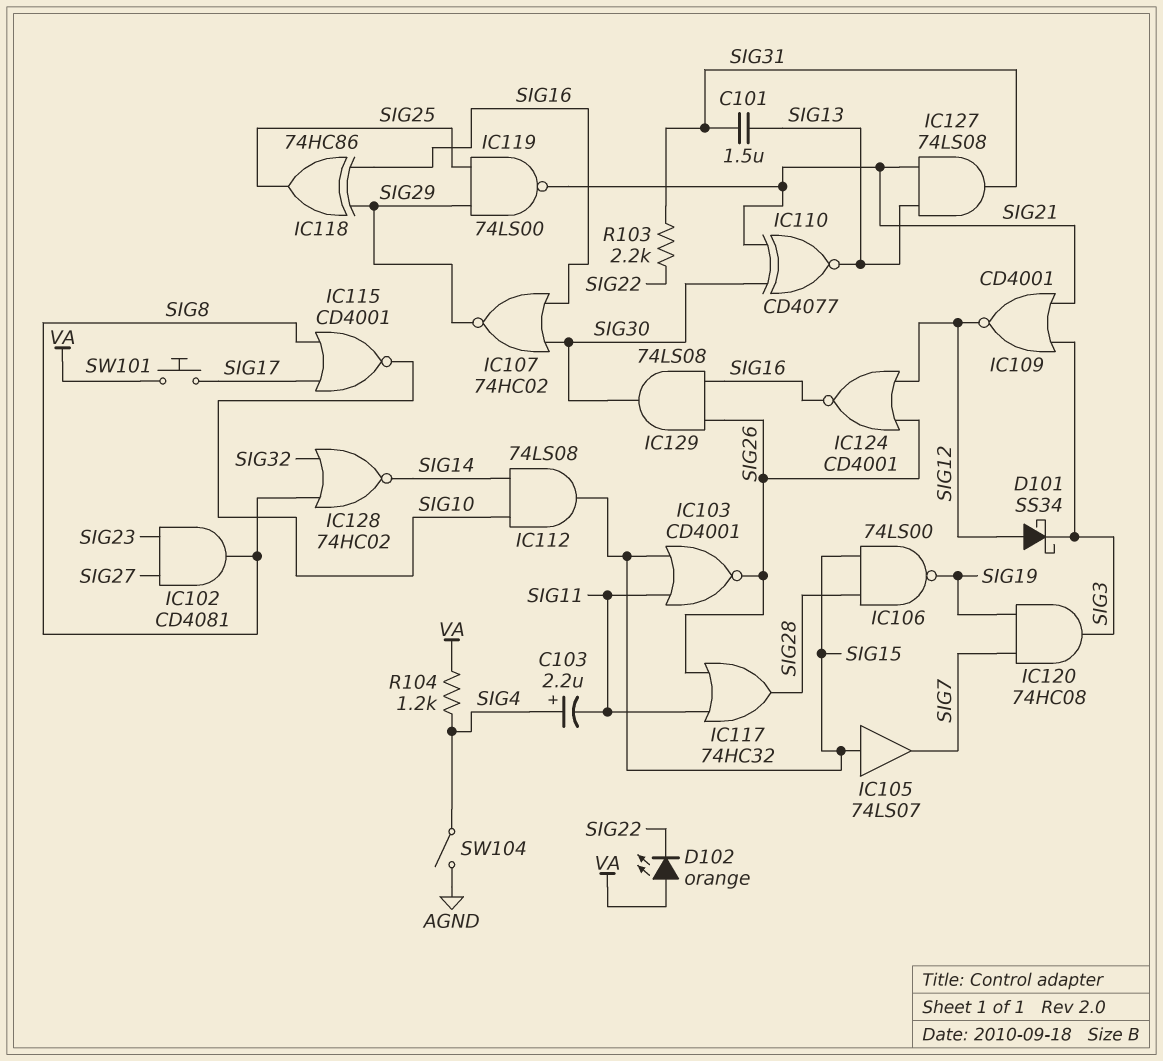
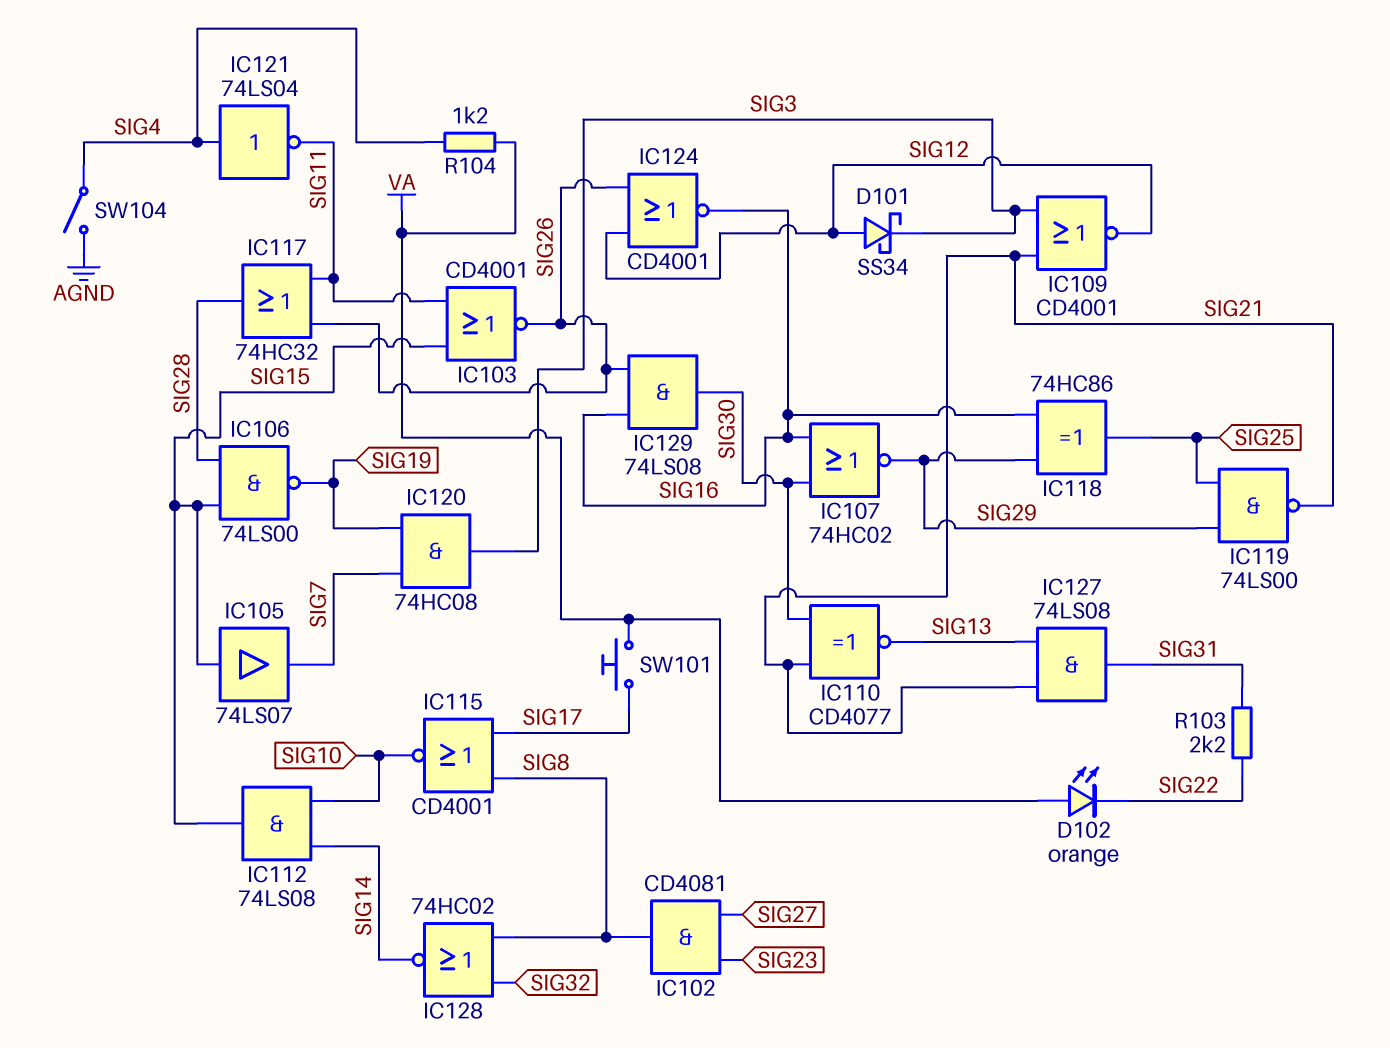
C101: 1.5uF (SIG13, SIG31) -> none
C103: 2.2uF (plus SIG4, minus SIG11) -> none
IC121: none -> NOT 74LS04 (in SIG4, out SIG11)

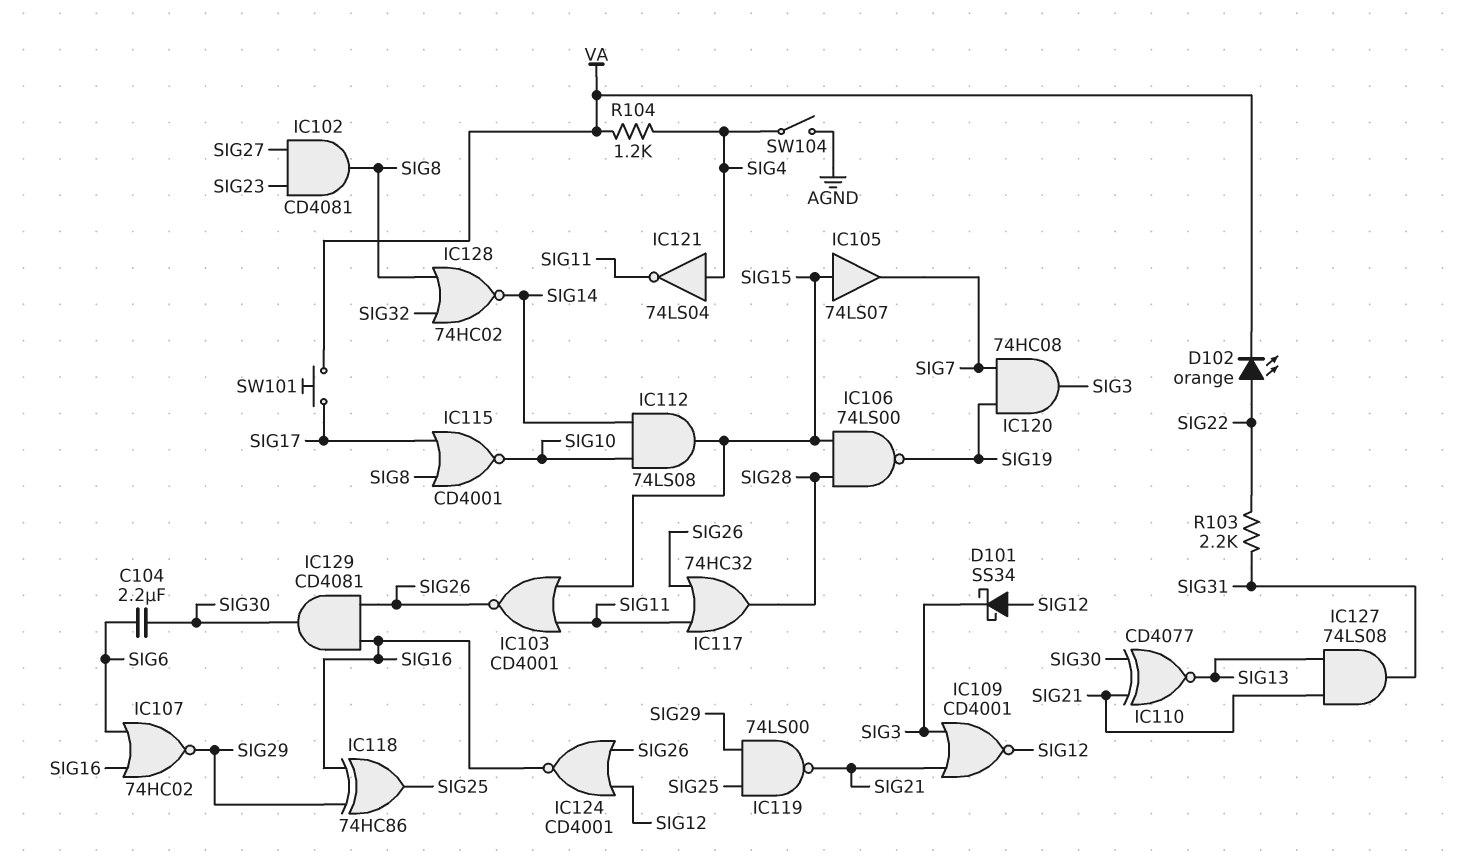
C104: none -> 2.2uF (SIG6, SIG30)
D102: LED orange (A VA, K SIG22) -> LED orange (A SIG22, K VA)
IC107: NOR 74HC02 (in SIG16, in SIG30, out SIG29) -> NOR 74HC02 (in SIG6, in SIG16, out SIG29)
IC129: AND 74LS08 (in SIG16, in SIG26, out SIG30) -> AND CD4081 (in SIG16, in SIG26, out SIG30)

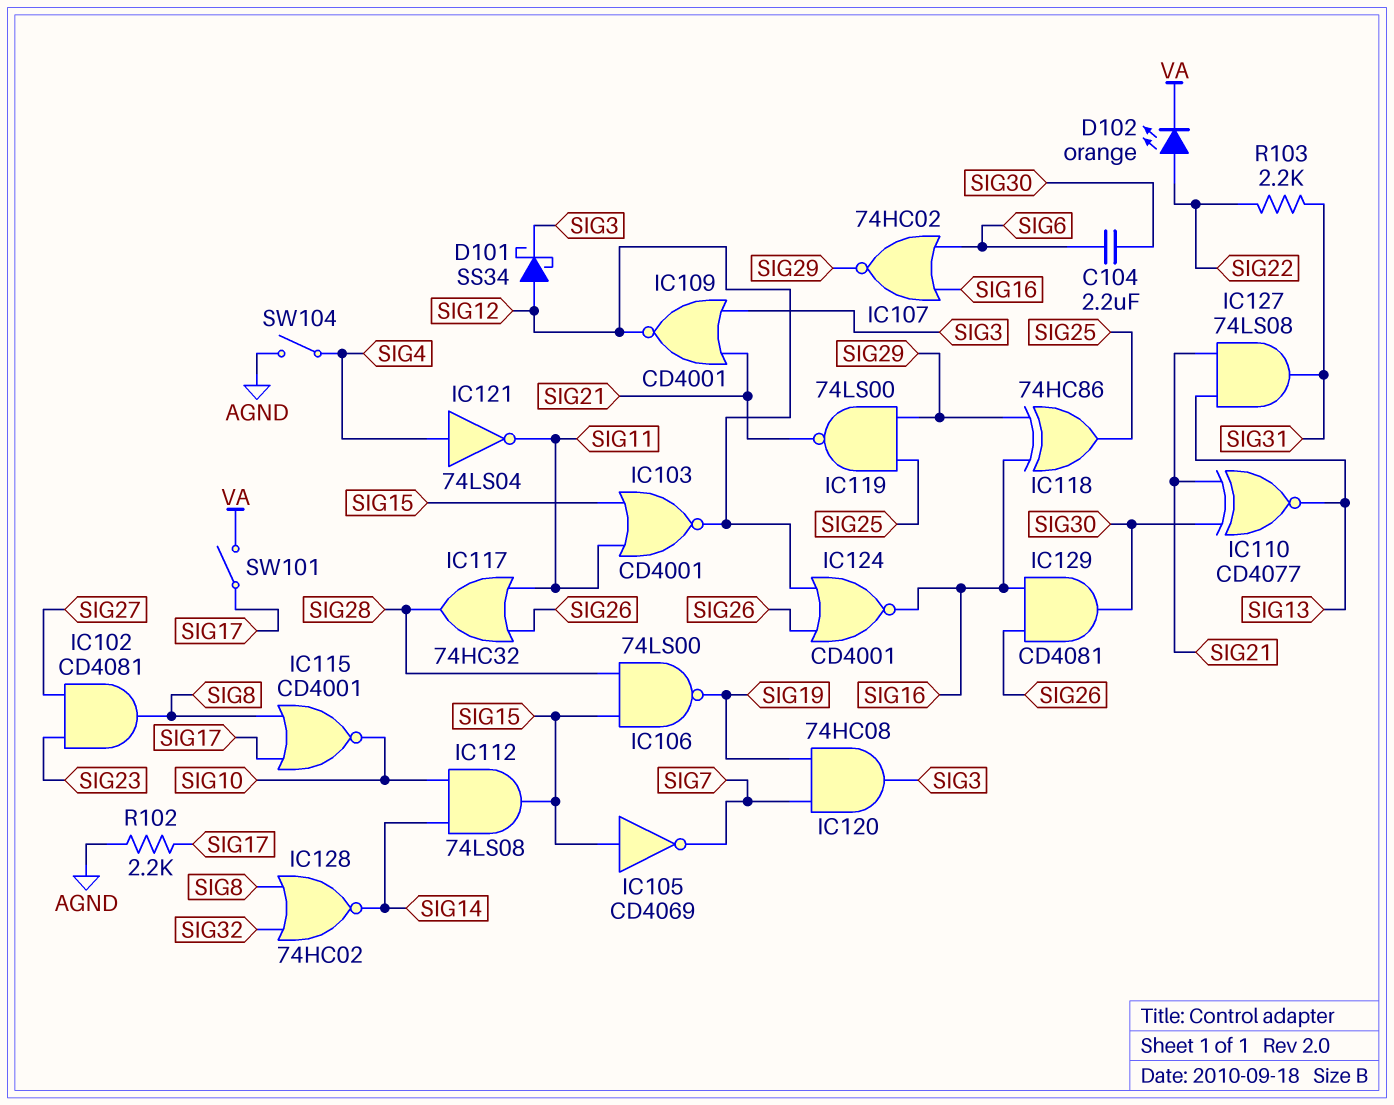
IC103: NOR CD4001 (in SIG11, in SIG15, out SIG26) -> NOR CD4001 (in SIG11, in SIG15, out SIG12)
IC105: buffer 74LS07 (in SIG15, out SIG7) -> NOT CD4069 (in SIG15, out SIG7)
R102: none -> 2.2k (AGND, SIG17)
R104: 1.2k (SIG4, VA) -> none
SW101: button (SIG17, VA) -> switch (SIG17, VA)

